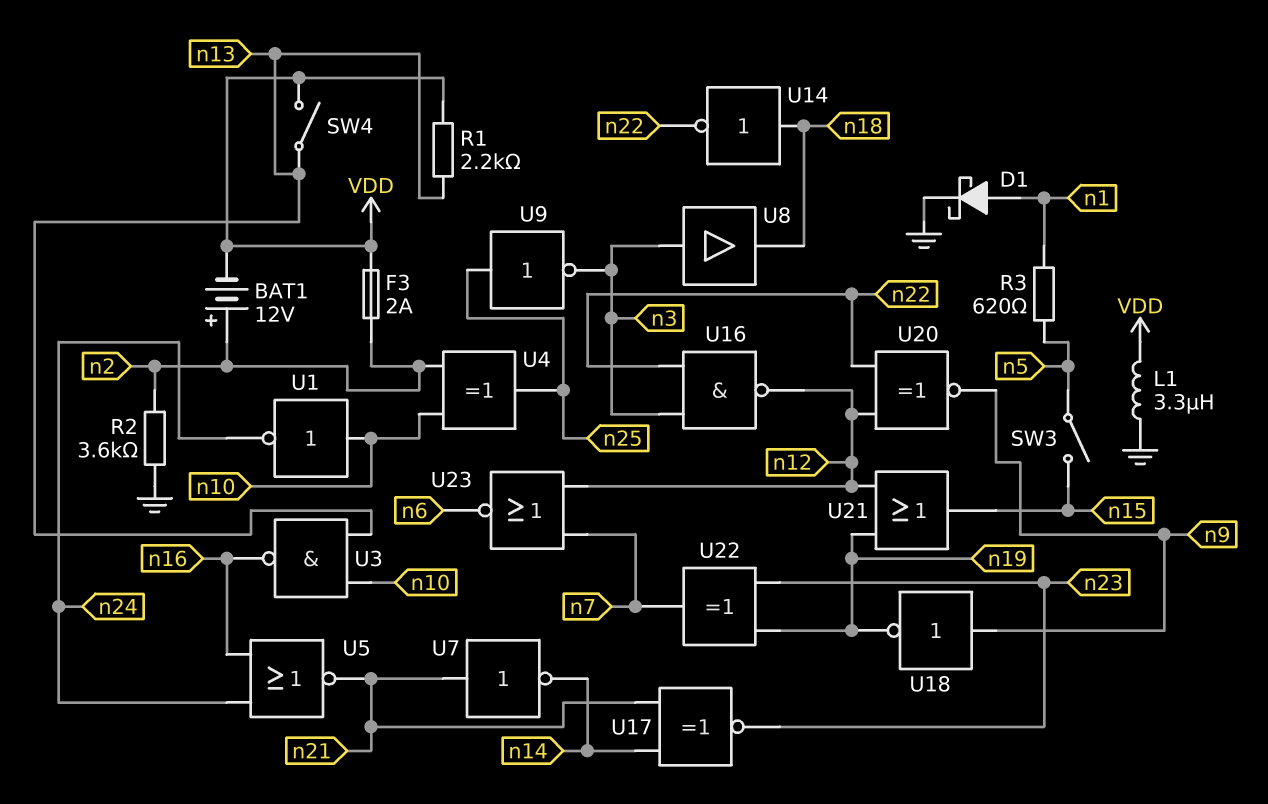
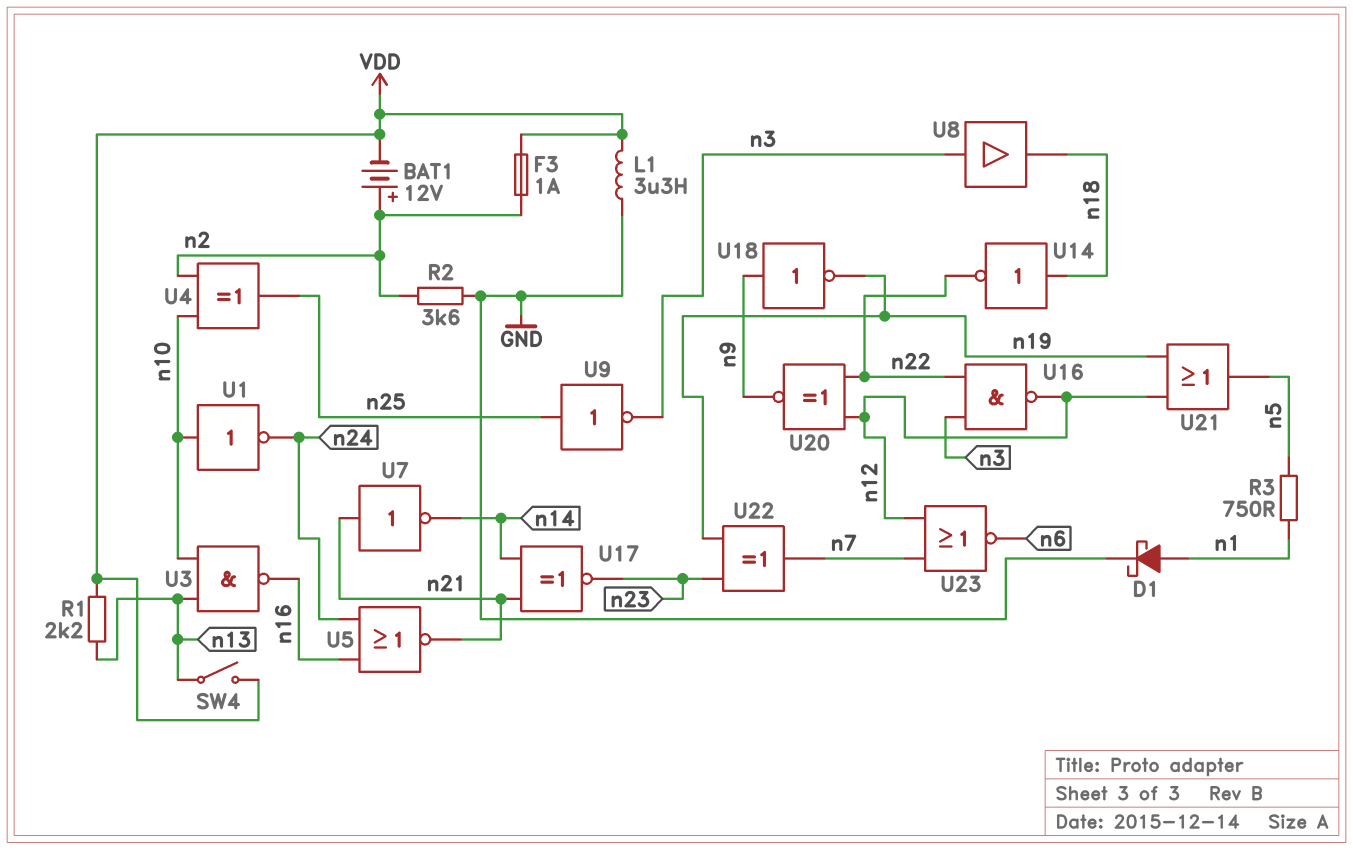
F3: 2A (VDD, n2) -> 1A (VDD, n2)
R3: 620 (n1, n5) -> 750 (n1, n5)
SW3: switch (n5, n15) -> none
U21: OR (in n12, in n19, out n15) -> OR (in n12, in n19, out n5)

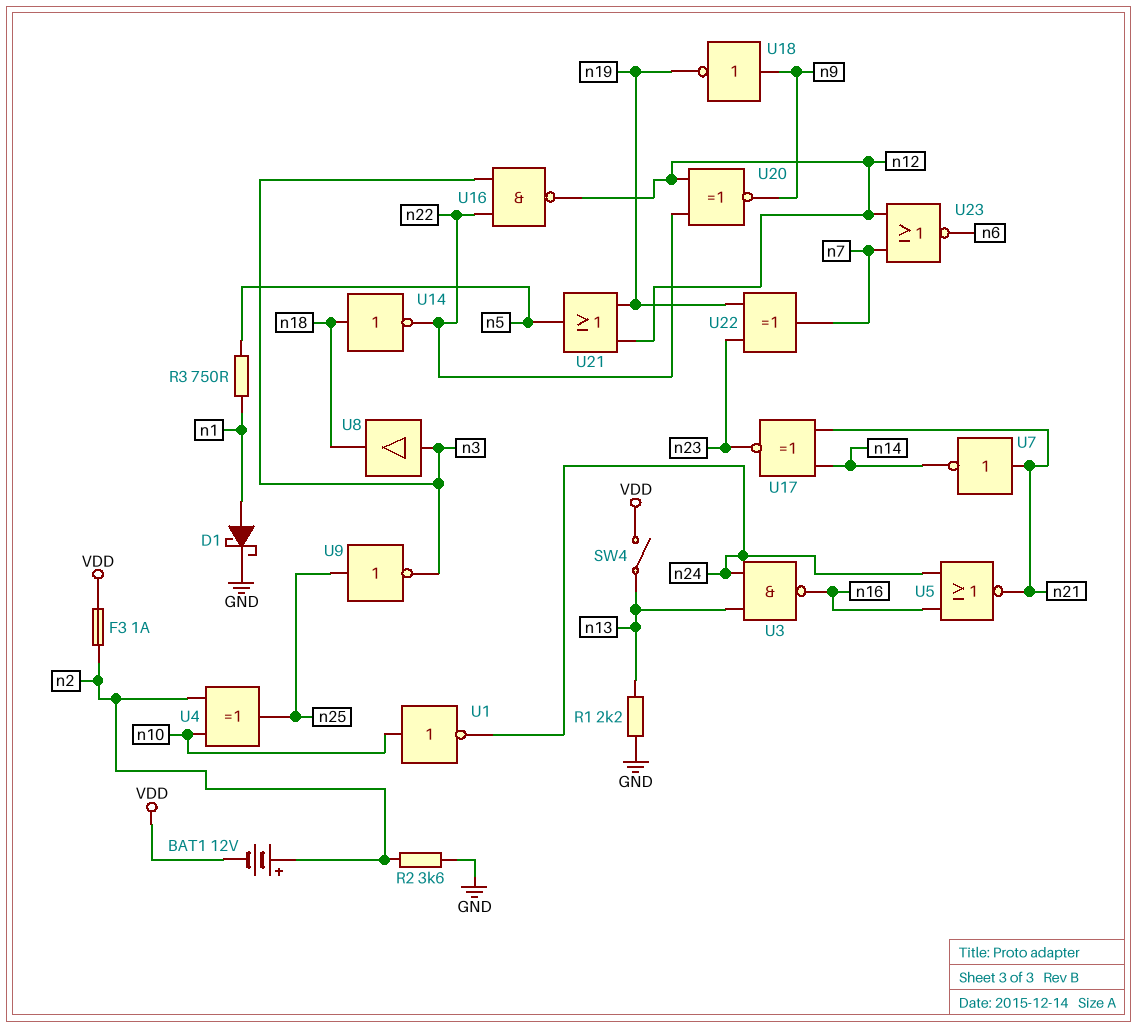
L1: 3.3uH (GND, VDD) -> none
R1: 2.2k (VDD, n13) -> 2.2k (GND, n13)
U3: NAND (in n10, in n13, out n16) -> NAND (in n13, in n24, out n16)

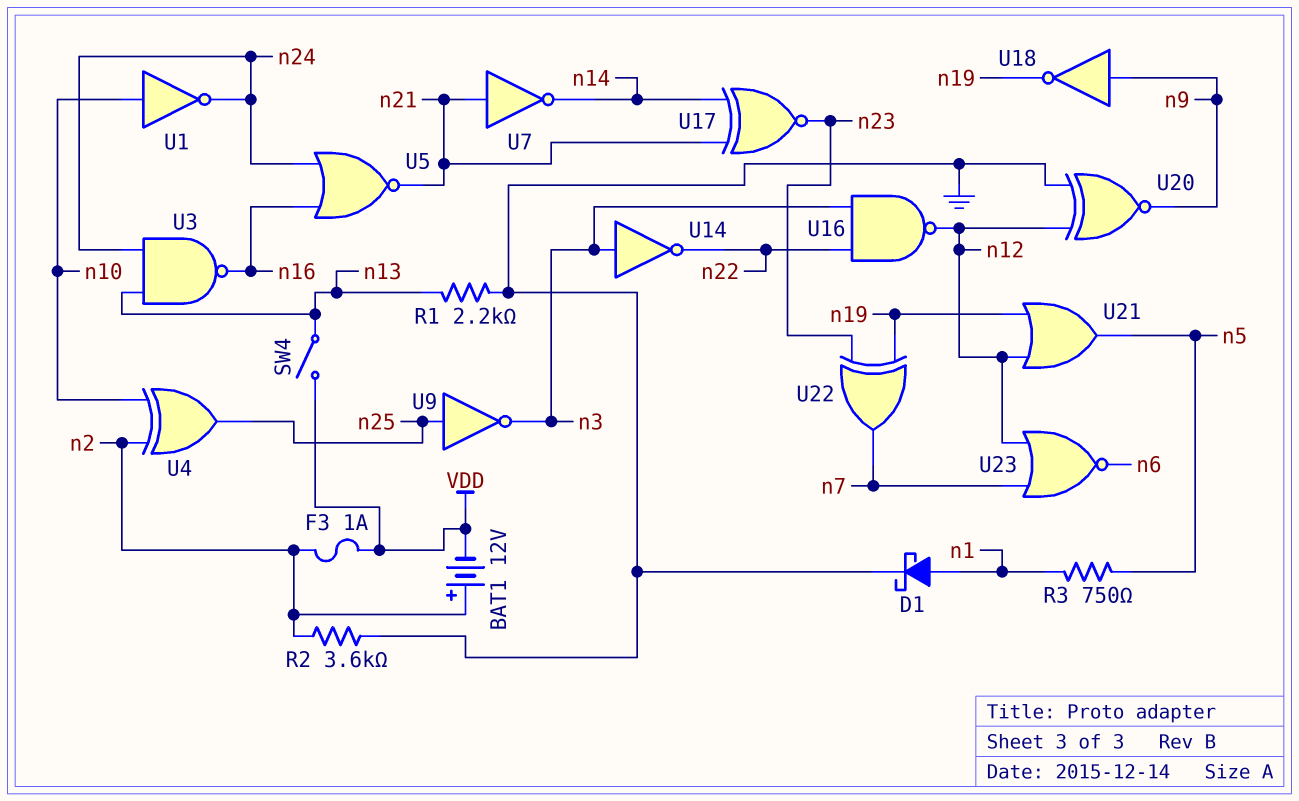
U8: buffer (in n3, out n18) -> none
U14: NOT (in n18, out n22) -> NOT (in n3, out n22)
U20: XNOR (in n12, in n22, out n9) -> XNOR (in GND, in n12, out n9)

